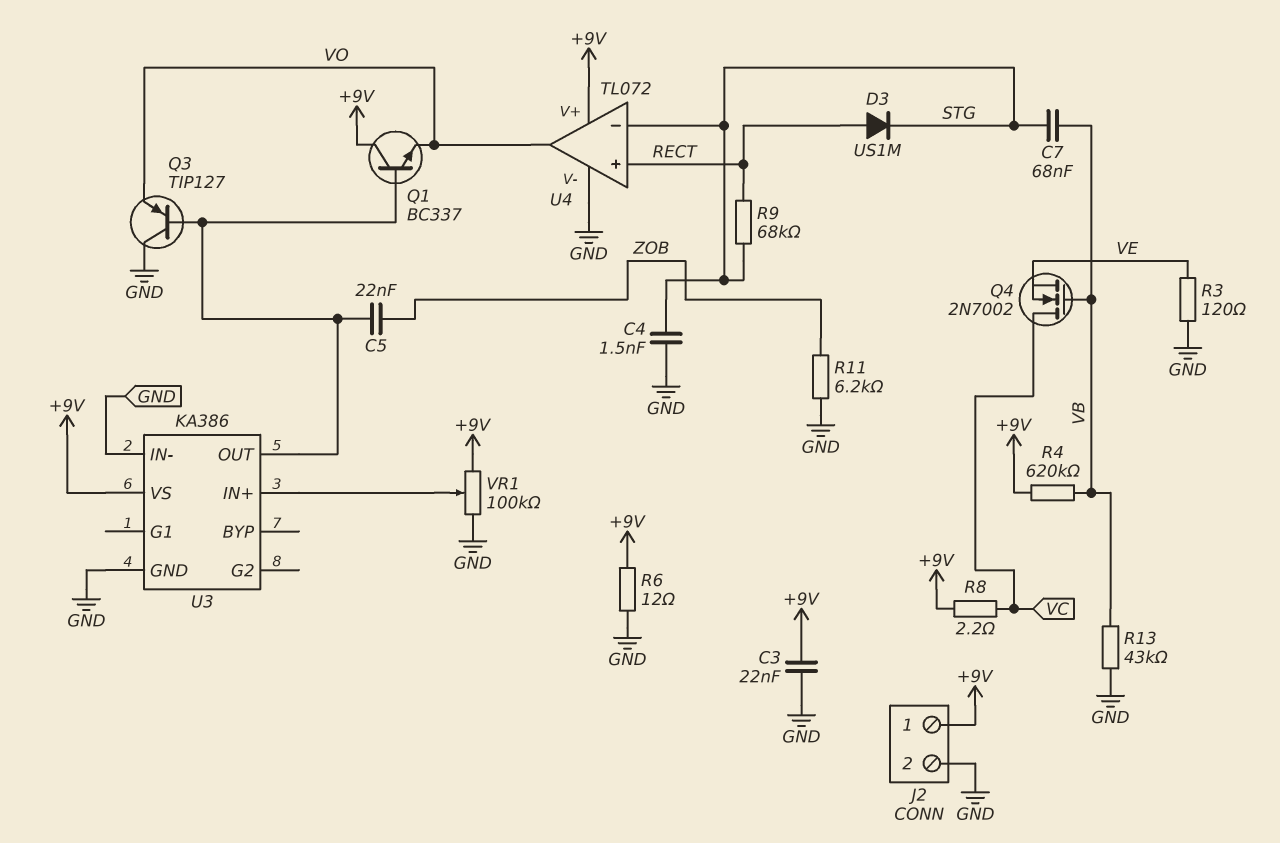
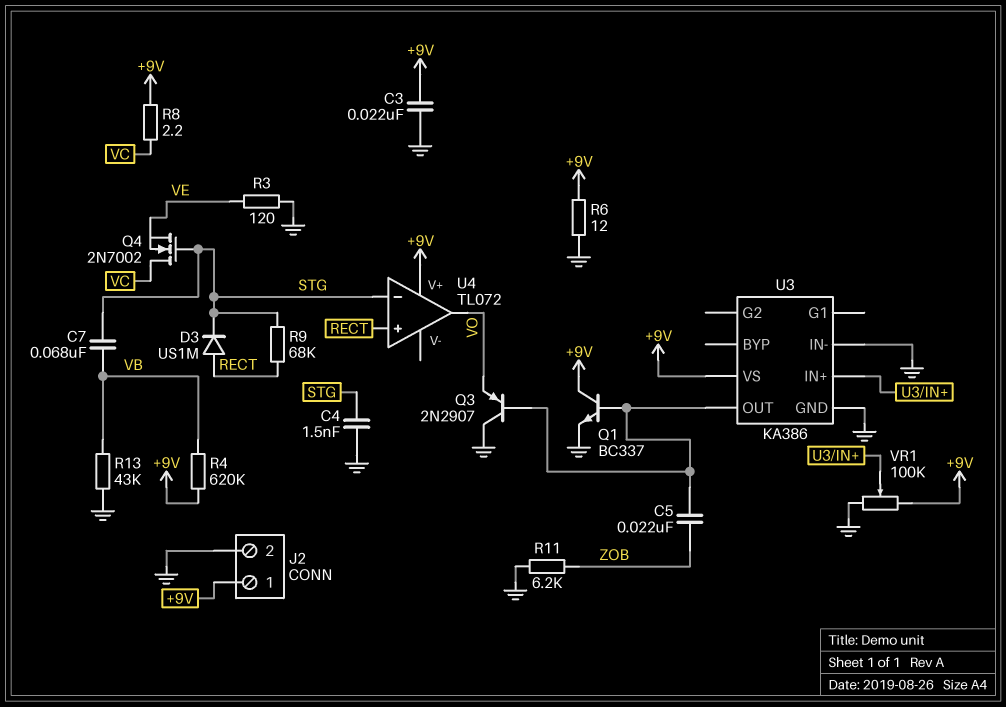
Q1: NPN BC337 (B U3/OUT, C +9V, E VO) -> NPN BC337 (B U3/OUT, C +9V, E GND)
Q3: PNP TIP127 (B U3/OUT, C GND, E VO) -> PNP 2N2907 (B U3/OUT, C GND, E VO)
Q4: NMOS 2N7002 (G VB, D VC, S VE) -> NMOS 2N7002 (G STG, D VC, S VE)
U4 pin V-: GND -> none

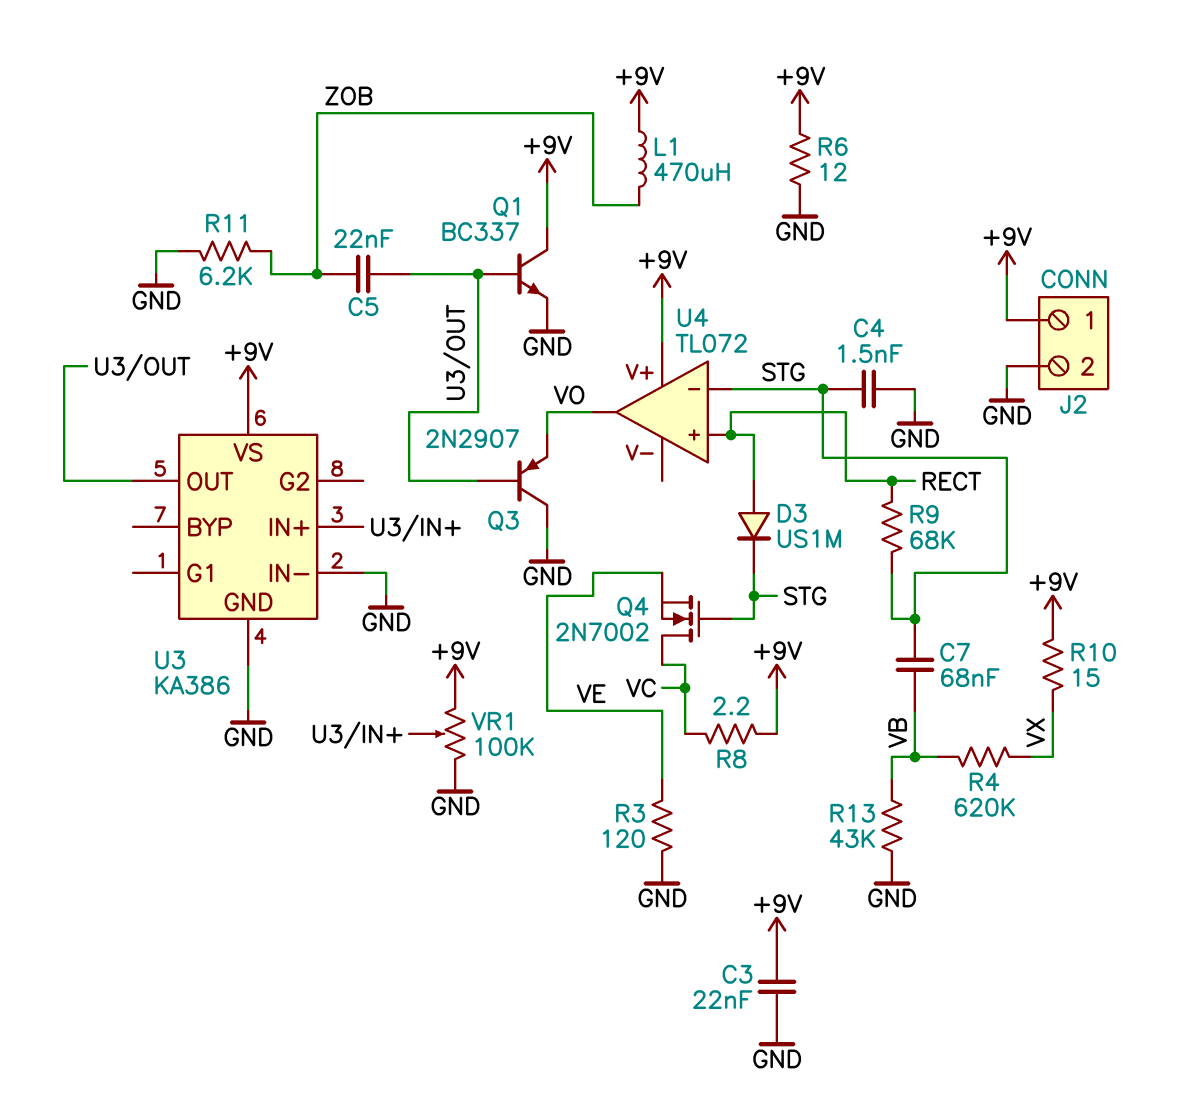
L1: none -> 470uH (+9V, ZOB)
R4: 620k (+9V, VB) -> 620k (VB, VX)
R10: none -> 15 (+9V, VX)

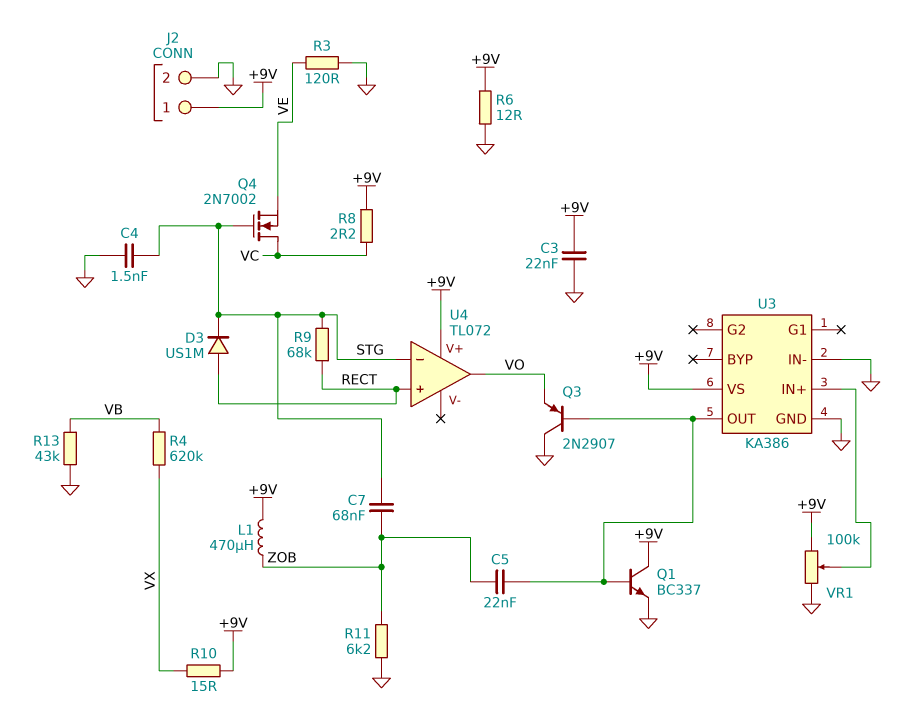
C7: 68nF (STG, VB) -> 68nF (STG, ZOB)

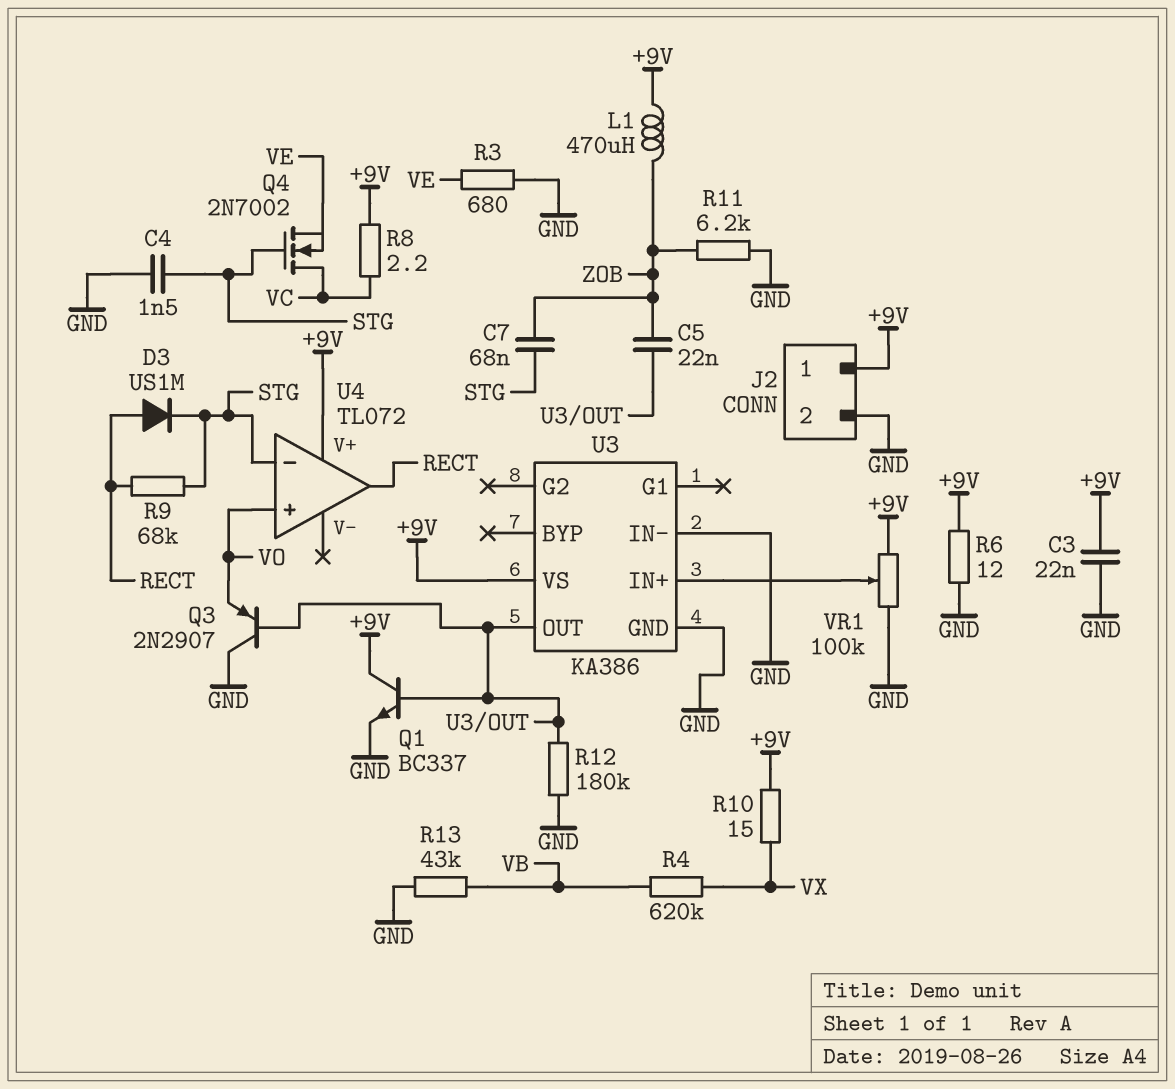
R3: 120 (GND, VE) -> 680 (GND, VE)
R12: none -> 180k (GND, U3/OUT)
U4 pin in+: RECT -> VO
U4 pin out: VO -> RECT

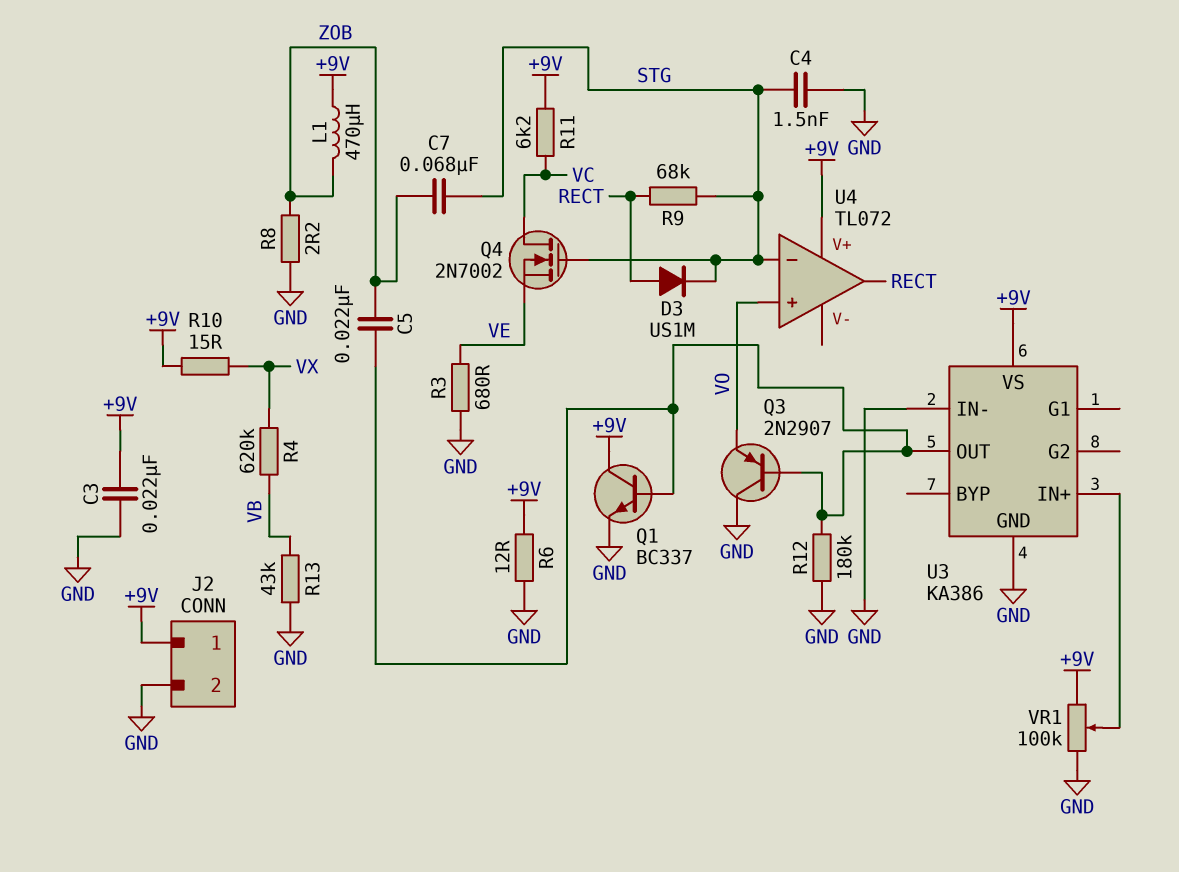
R8: 2.2 (+9V, VC) -> 2.2 (GND, ZOB)
R11: 6.2k (GND, ZOB) -> 6.2k (+9V, VC)

